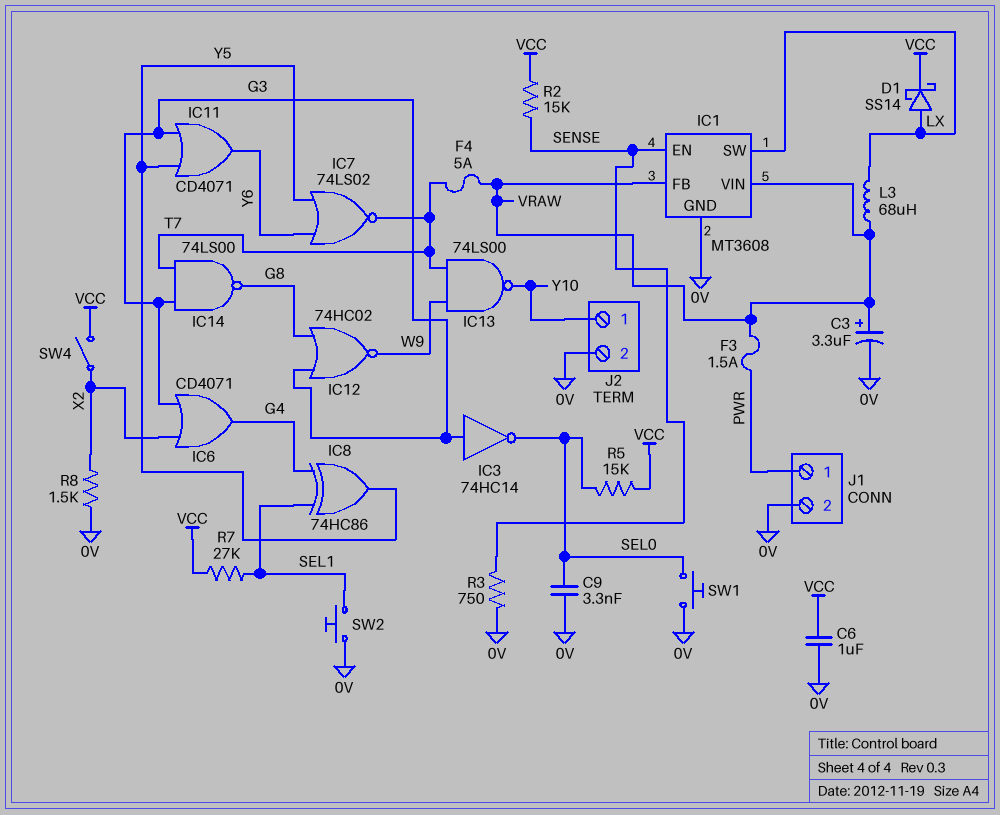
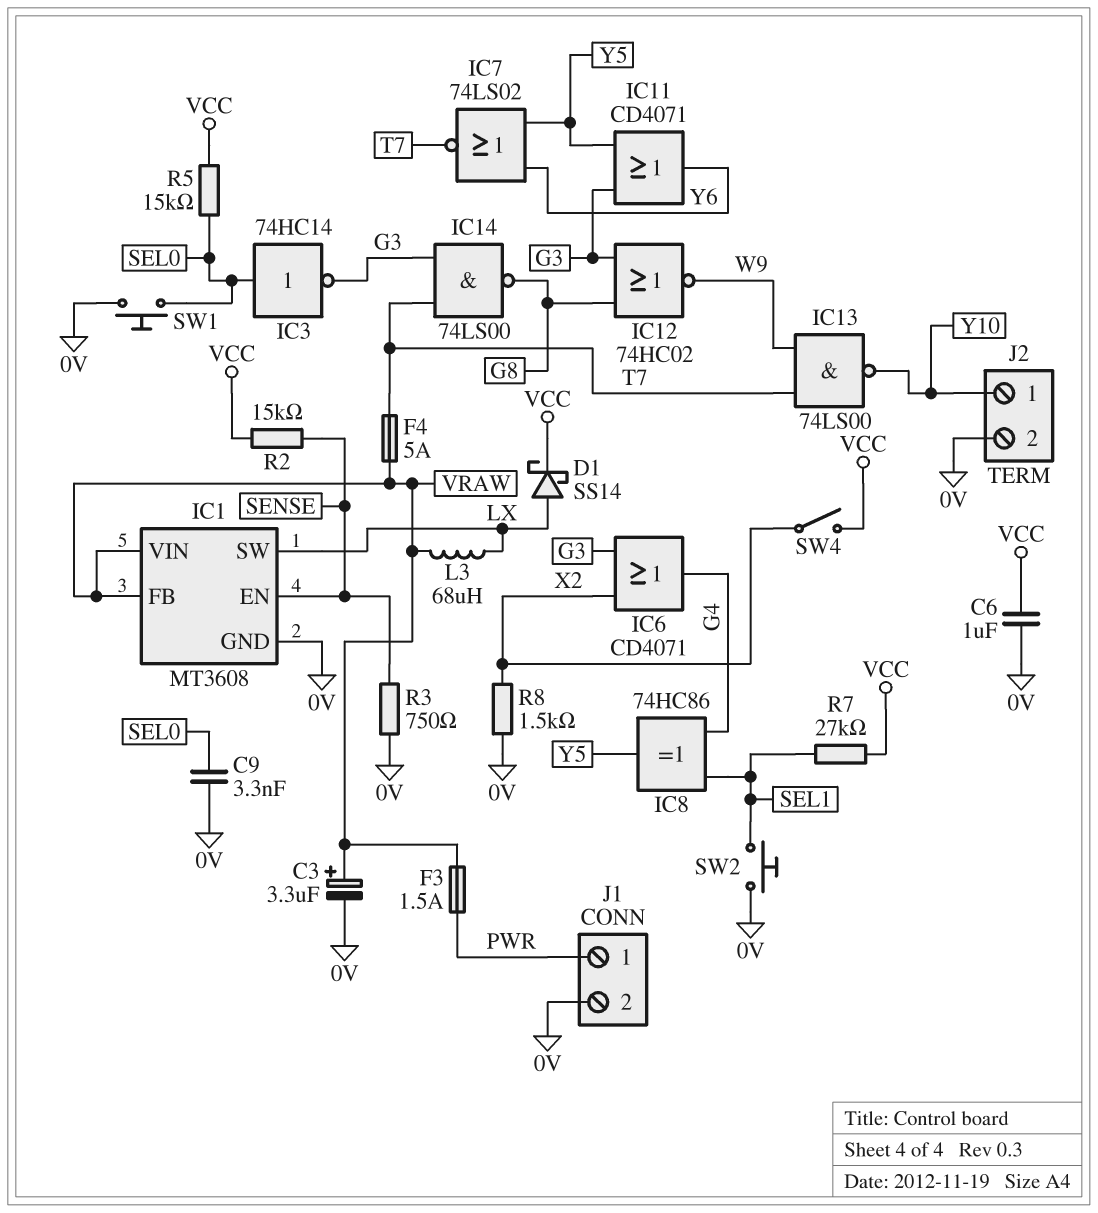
IC3: NOT 74HC14 (in G3, out SEL0) -> NOT 74HC14 (in SEL0, out G3)

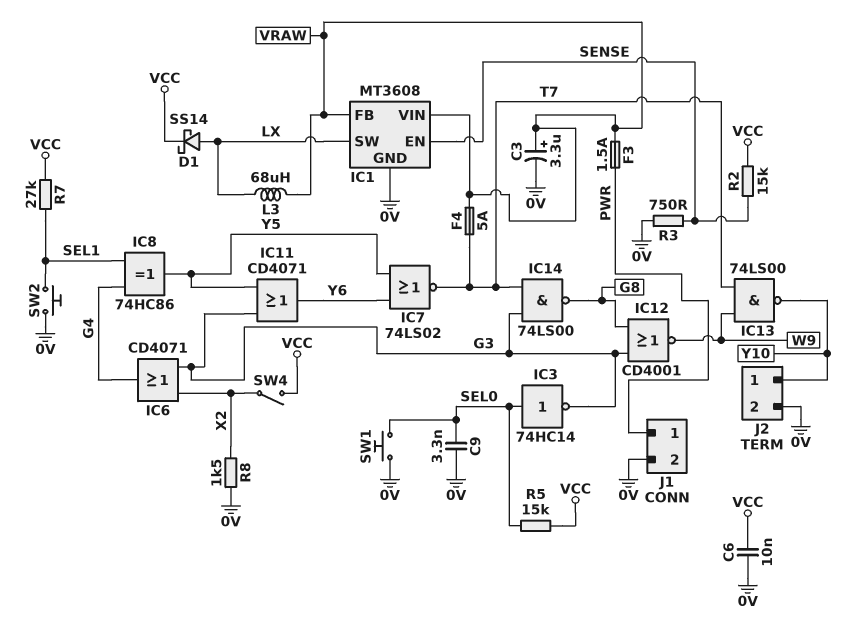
C6: 1uF (0V, VCC) -> 10nF (0V, VCC)
IC12: NOR 74HC02 (in G3, in G8, out W9) -> NOR CD4001 (in G3, in G8, out W9)

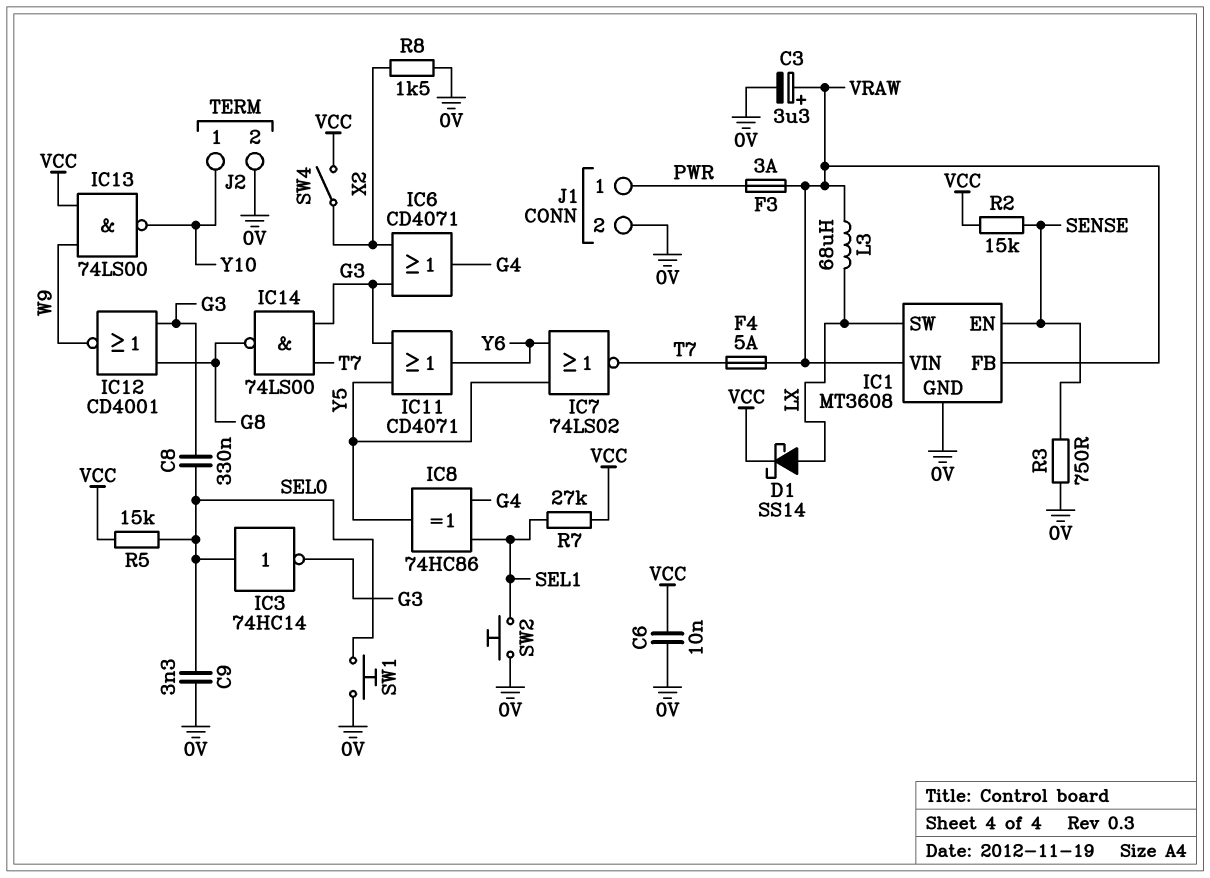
C8: none -> 330nF (G3, SEL0)
F3: 1.5A (PWR, VRAW) -> 3A (PWR, VRAW)
IC13: NAND 74LS00 (in T7, in W9, out Y10) -> NAND 74LS00 (in VCC, in W9, out Y10)

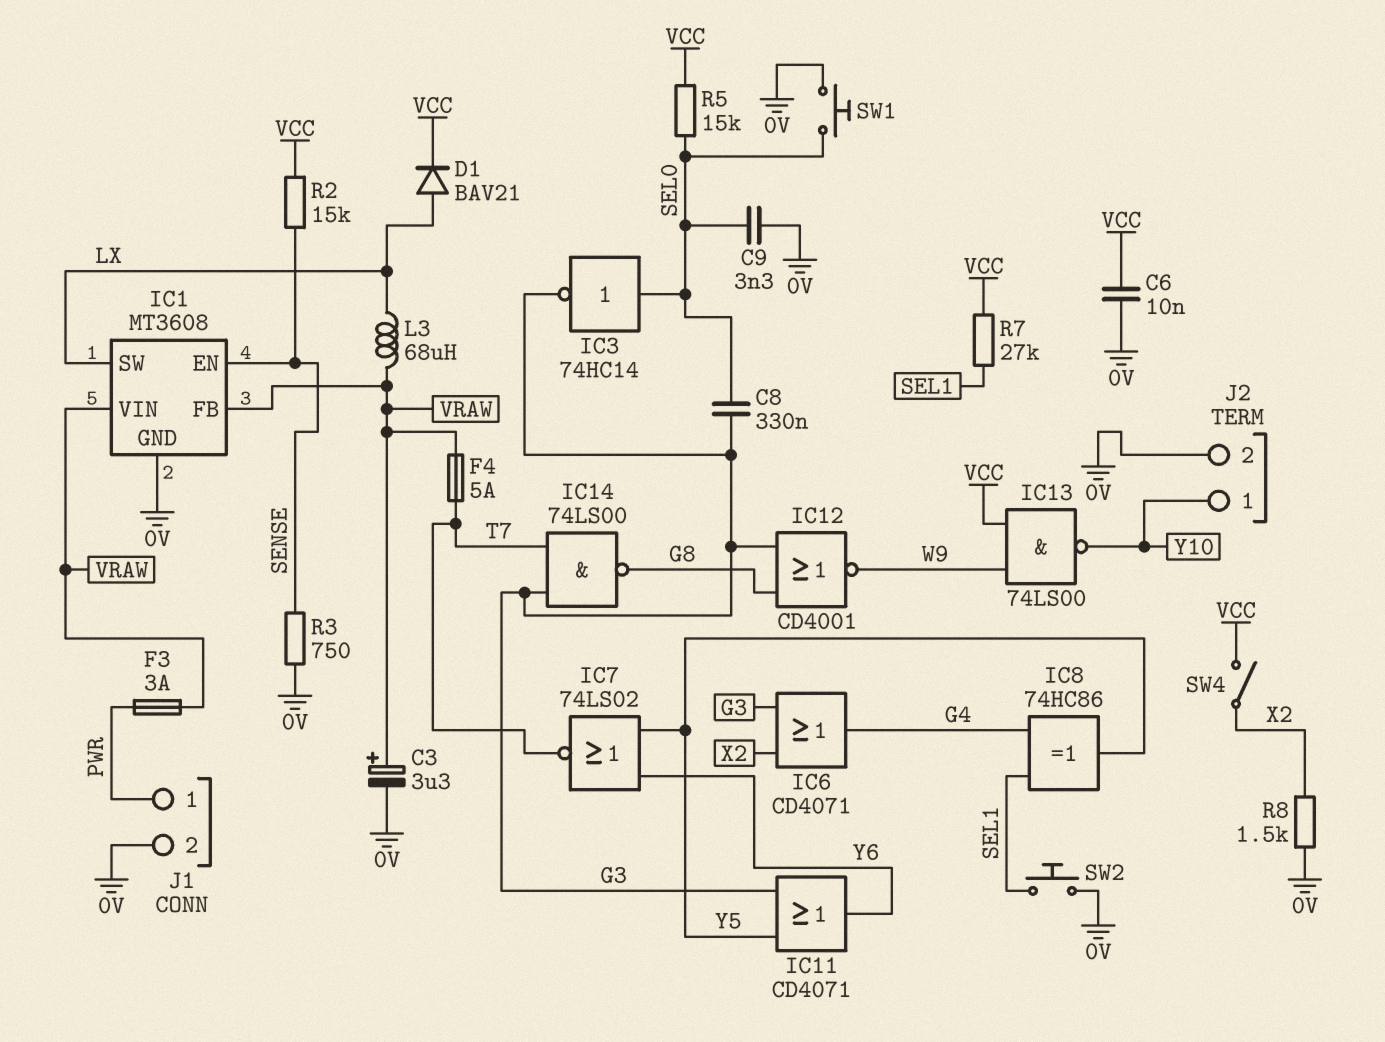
D1: schottky SS14 (A LX, K VCC) -> diode BAV21 (A LX, K VCC)

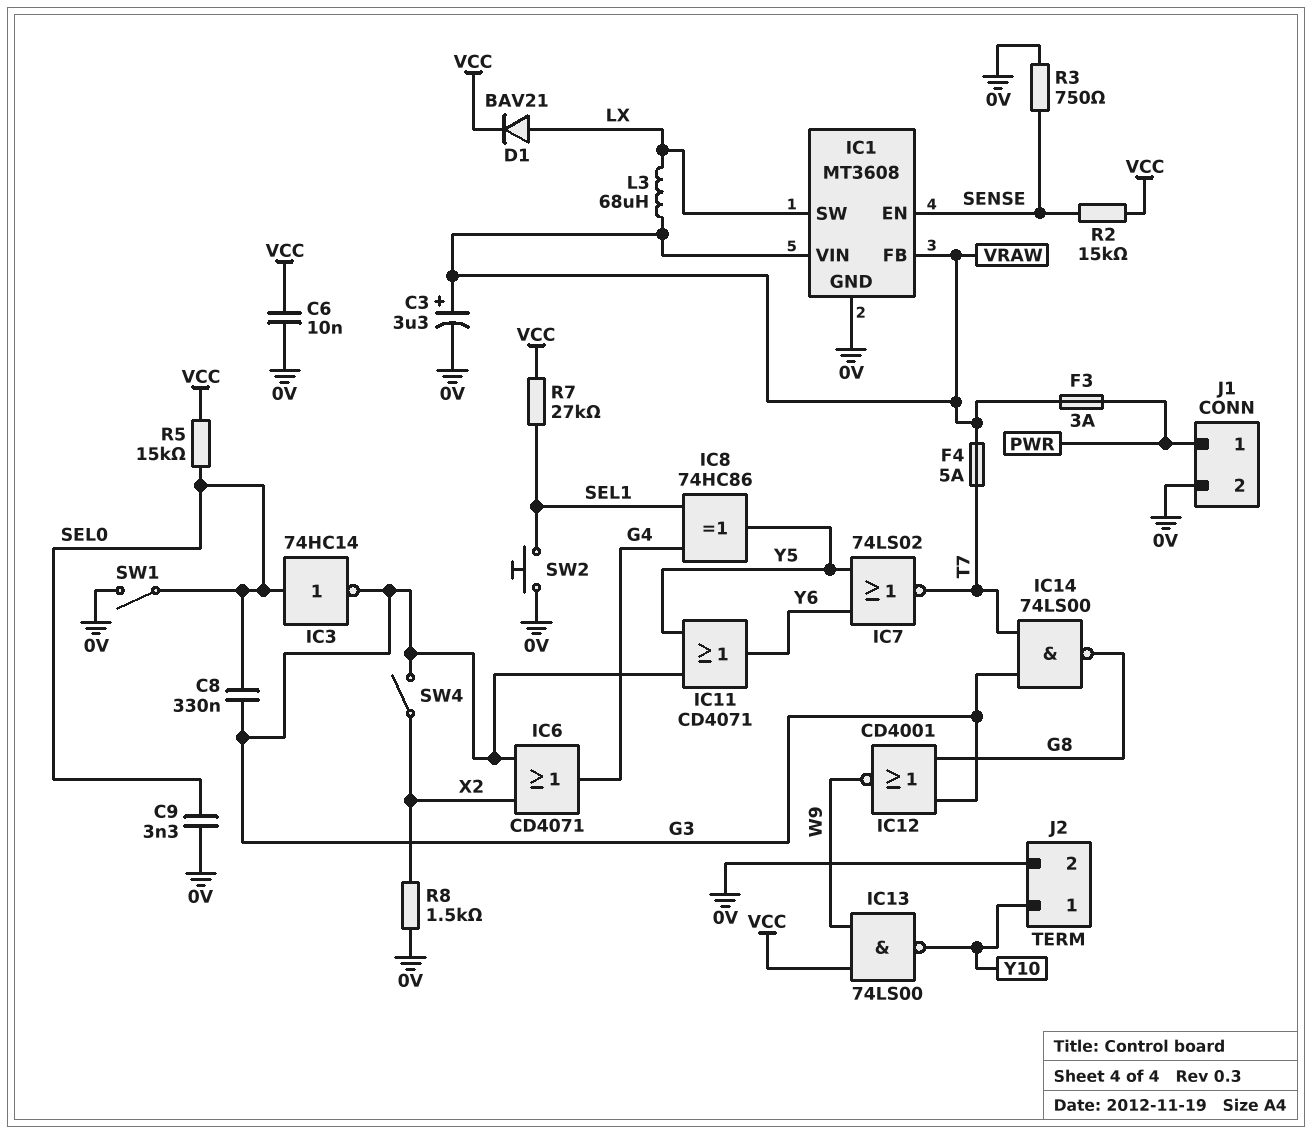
SW1: button (0V, SEL0) -> switch (0V, SEL0)
SW4: switch (VCC, X2) -> switch (G3, X2)

